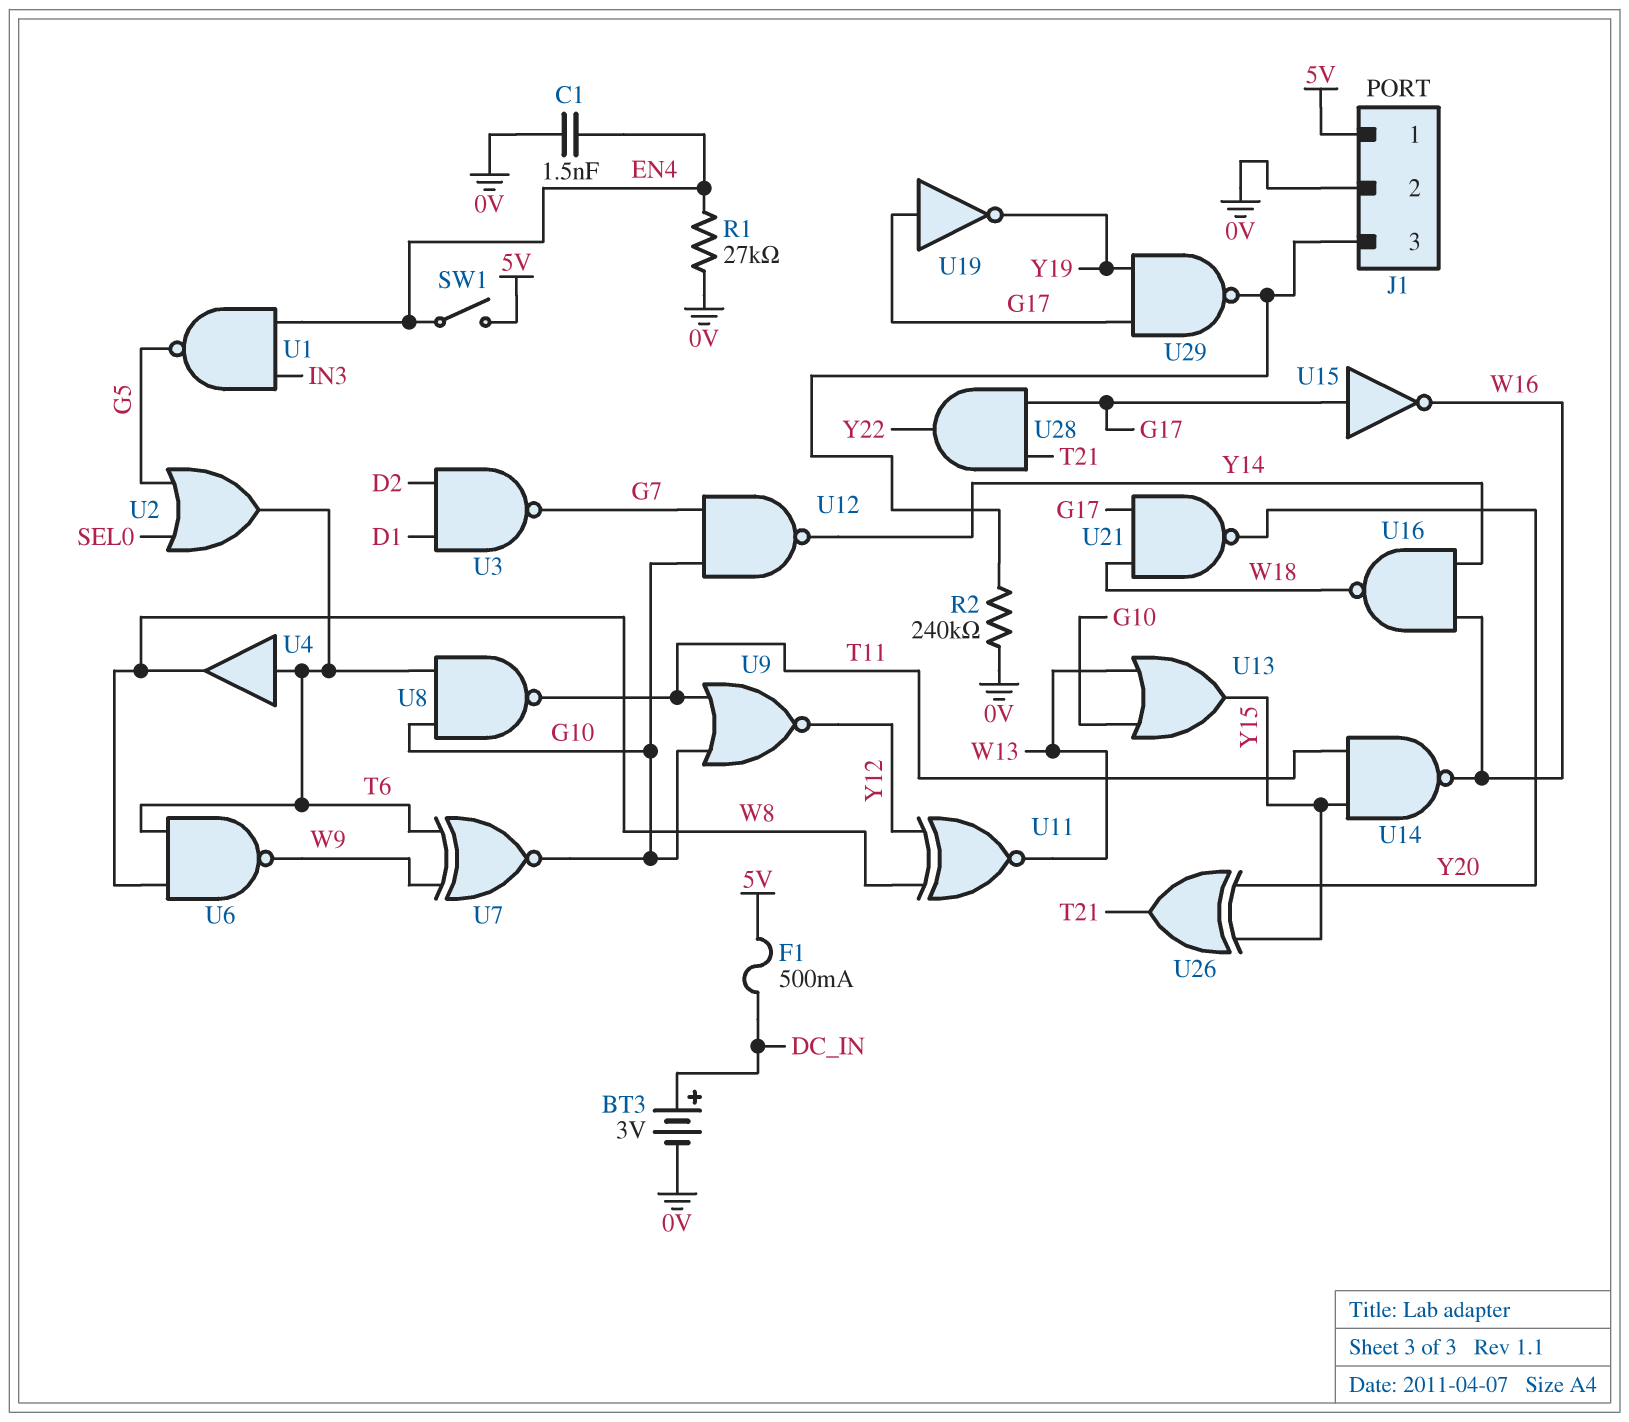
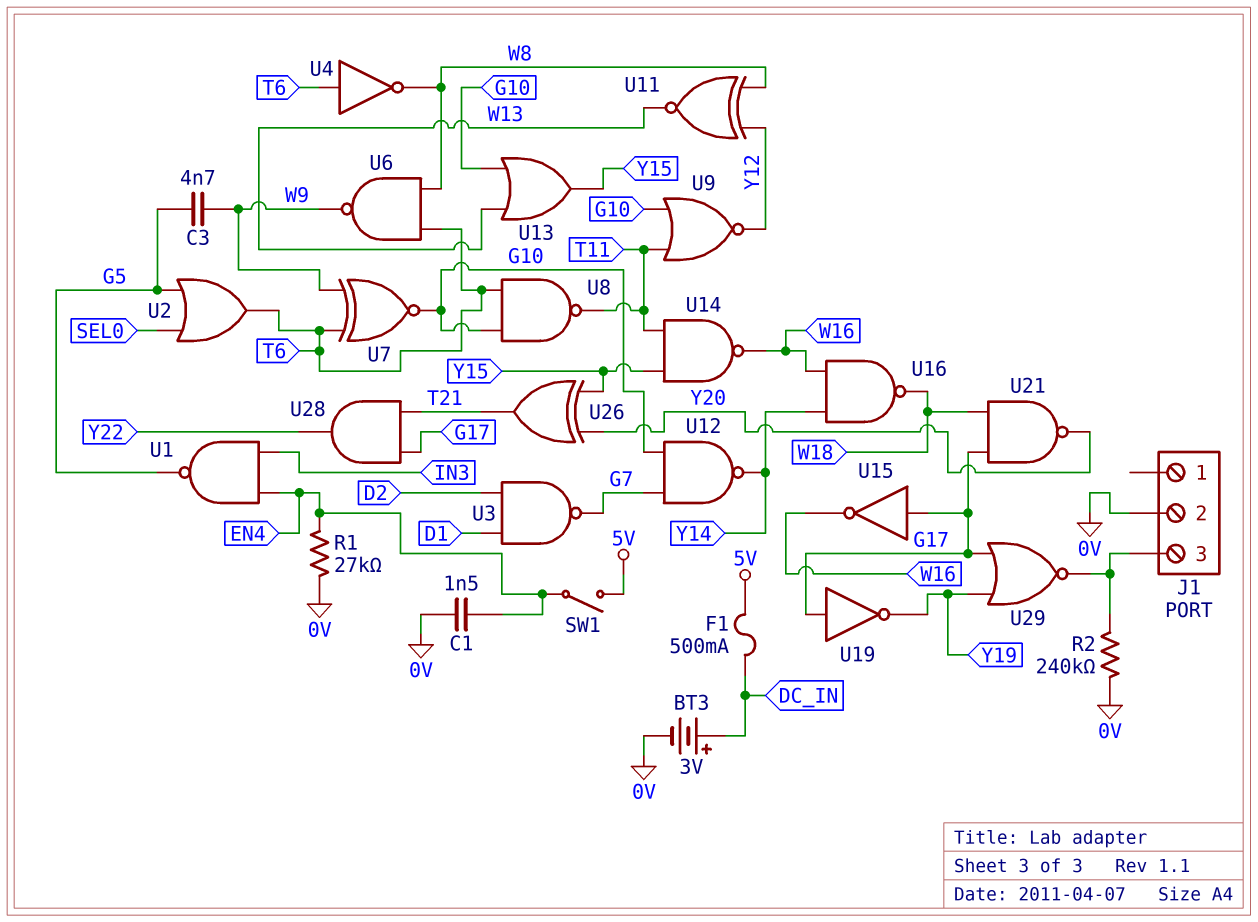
C3: none -> 4.7nF (G5, W9)
J1 pin 1: 5V -> none
U4: buffer (in T6, out W8) -> NOT (in T6, out W8)
U29: NAND (in G17, in Y19, out J1/3) -> NOR (in G17, in Y19, out J1/3)

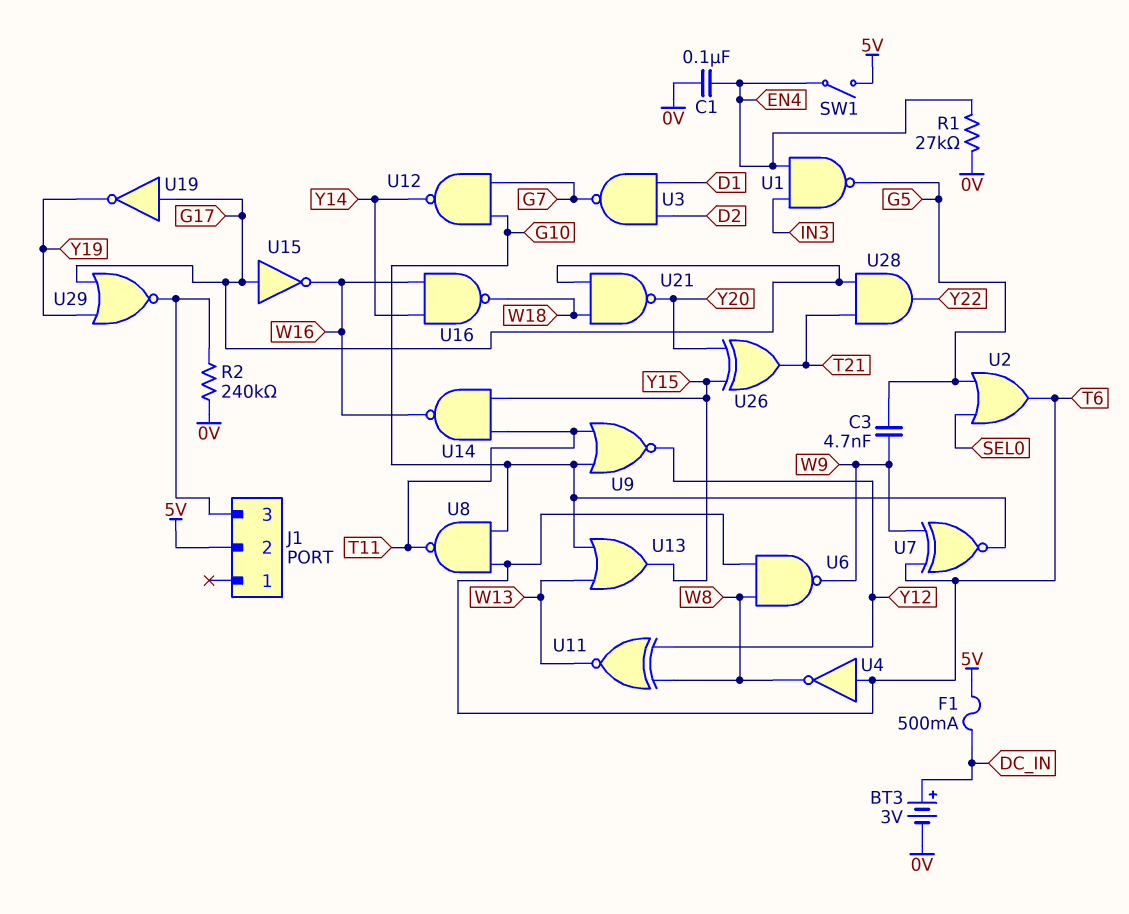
C1: 1.5nF (0V, EN4) -> 100nF (0V, EN4)
J1 pin 2: 0V -> 5V

